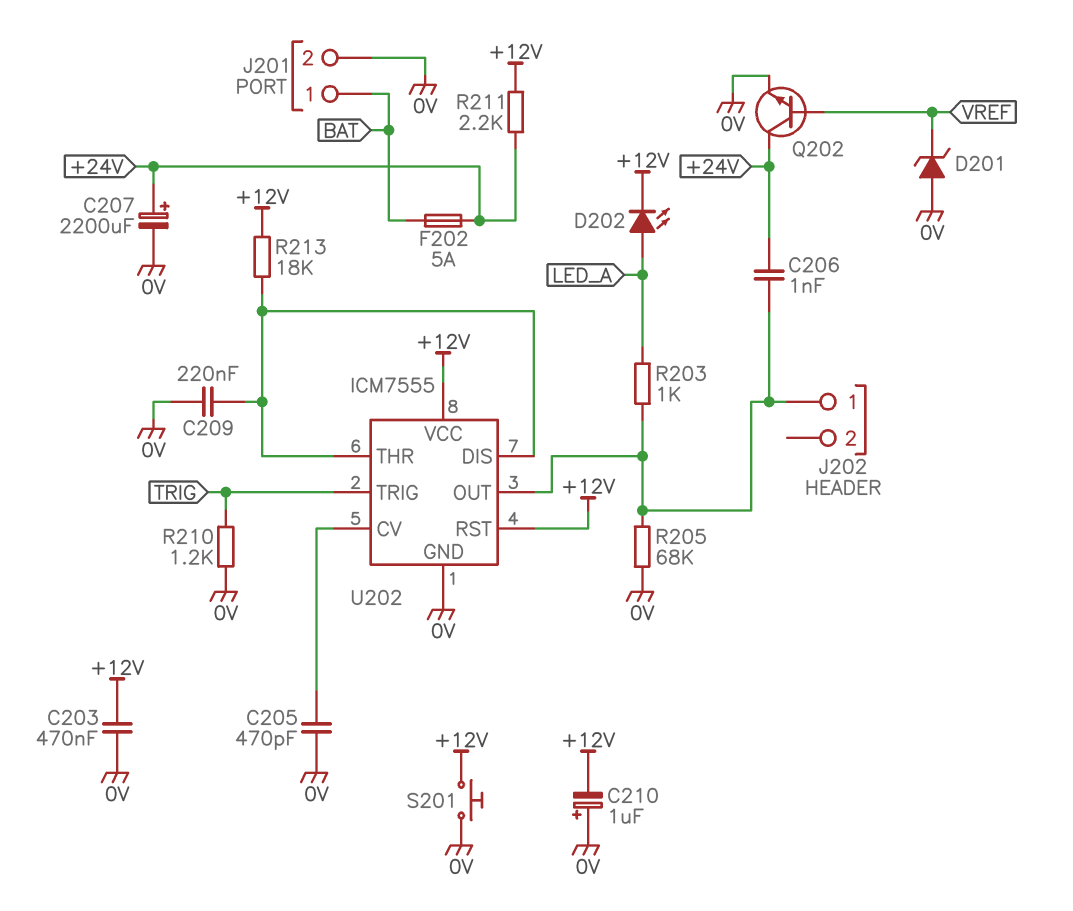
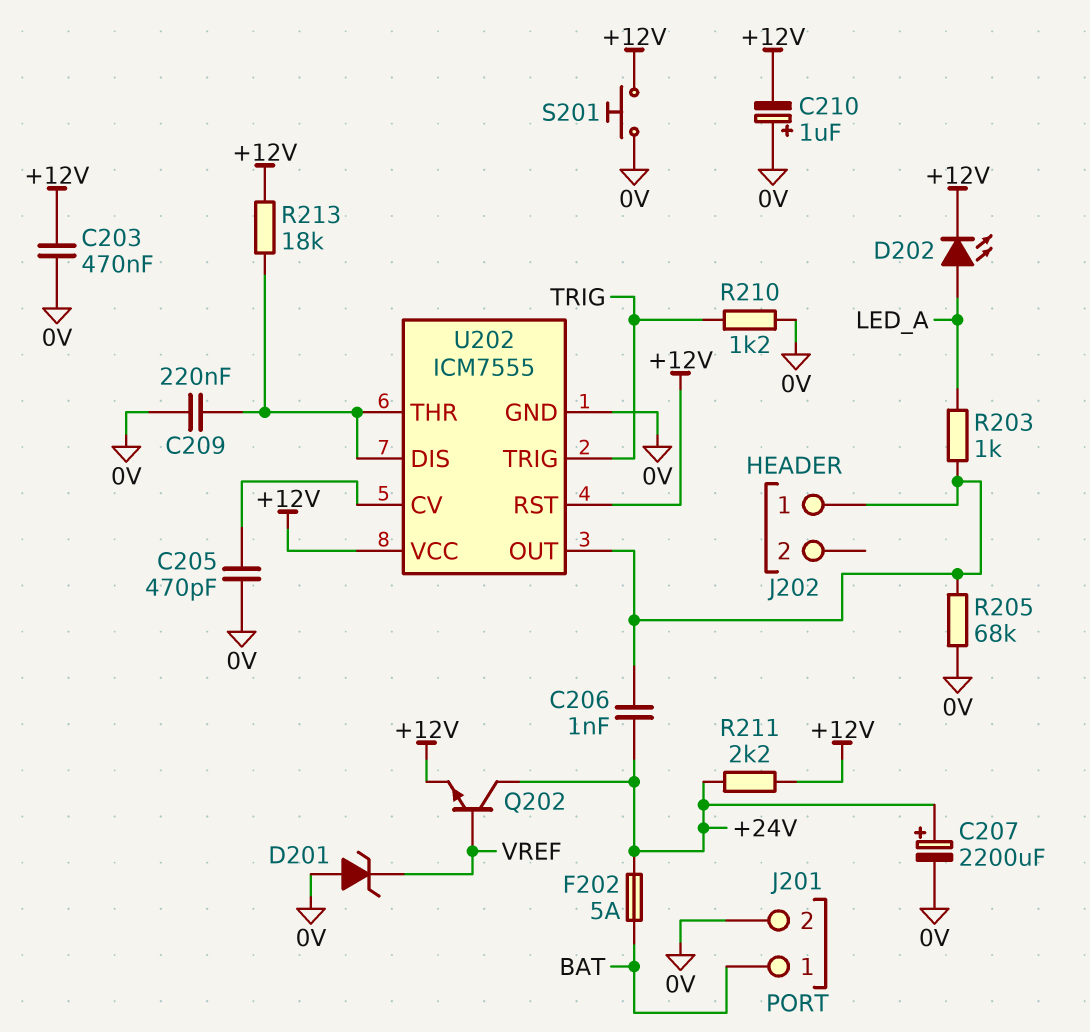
Q202: NPN (B VREF, C +24V, E 0V) -> NPN (B VREF, C +24V, E +12V)

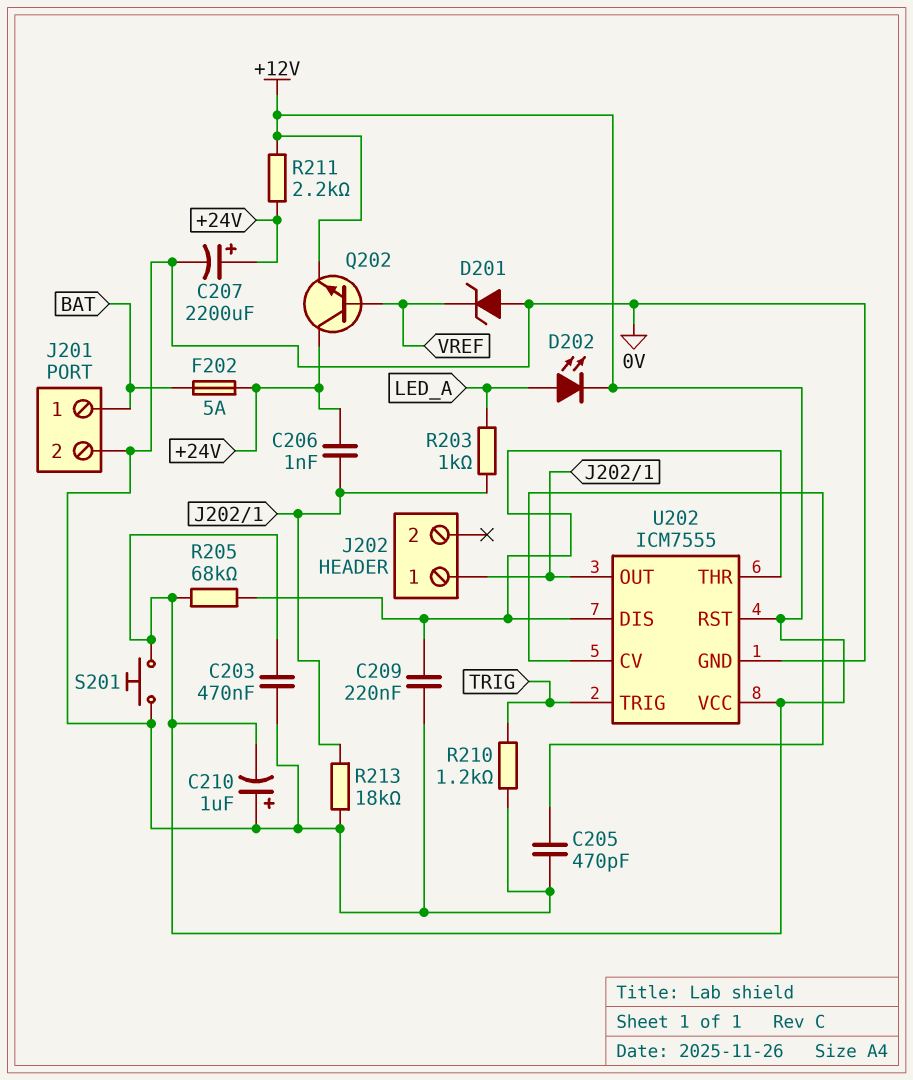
R205: 68k (0V, J202/1) -> 68k (+12V, U202/DIS)
R213: 18k (+12V, U202/DIS) -> 18k (0V, J202/1)

